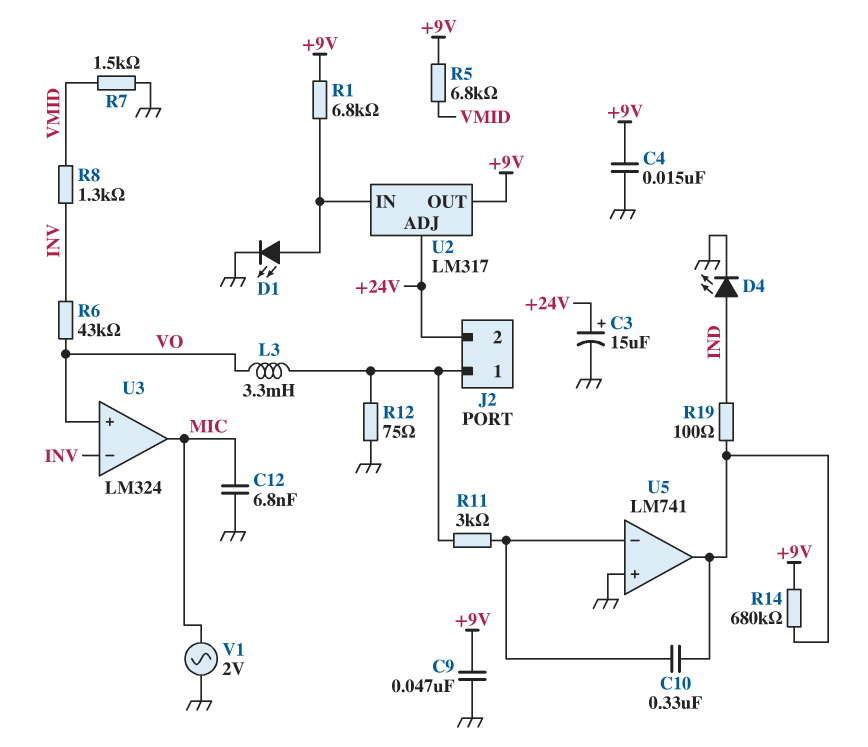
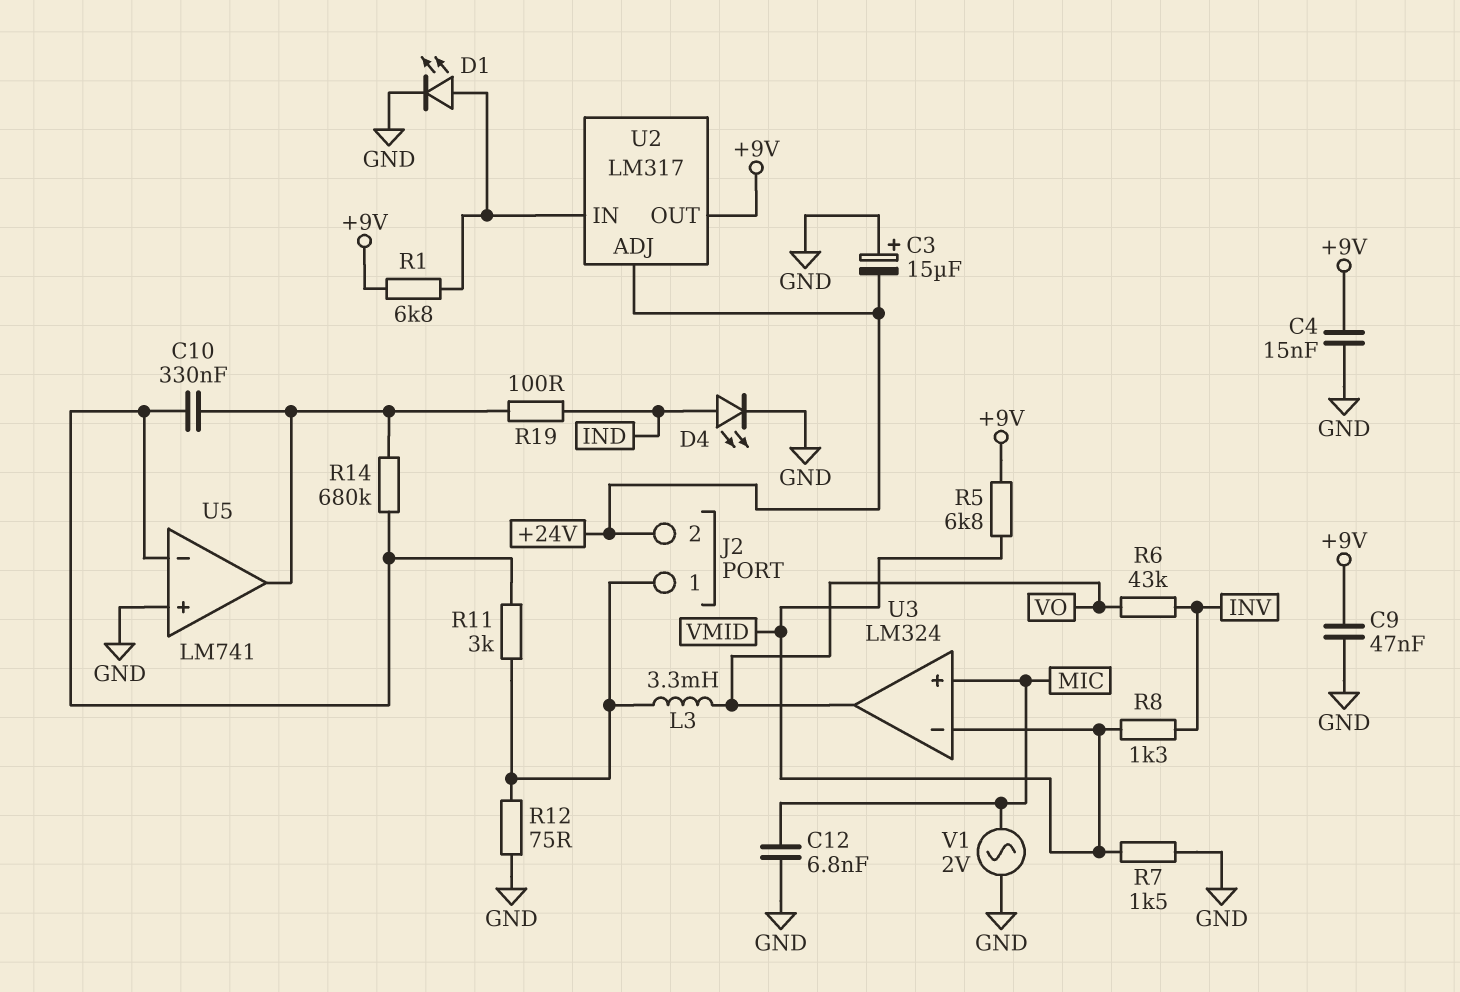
C3: 15uF (plus +24V, minus GND) -> 15uF (plus GND, minus +24V)
R14: 680k (+9V, U5/out) -> 680k (U5/in-, U5/out)
U3 pin in+: VO -> MIC
U3 pin in-: INV -> VMID
U3 pin out: MIC -> VO

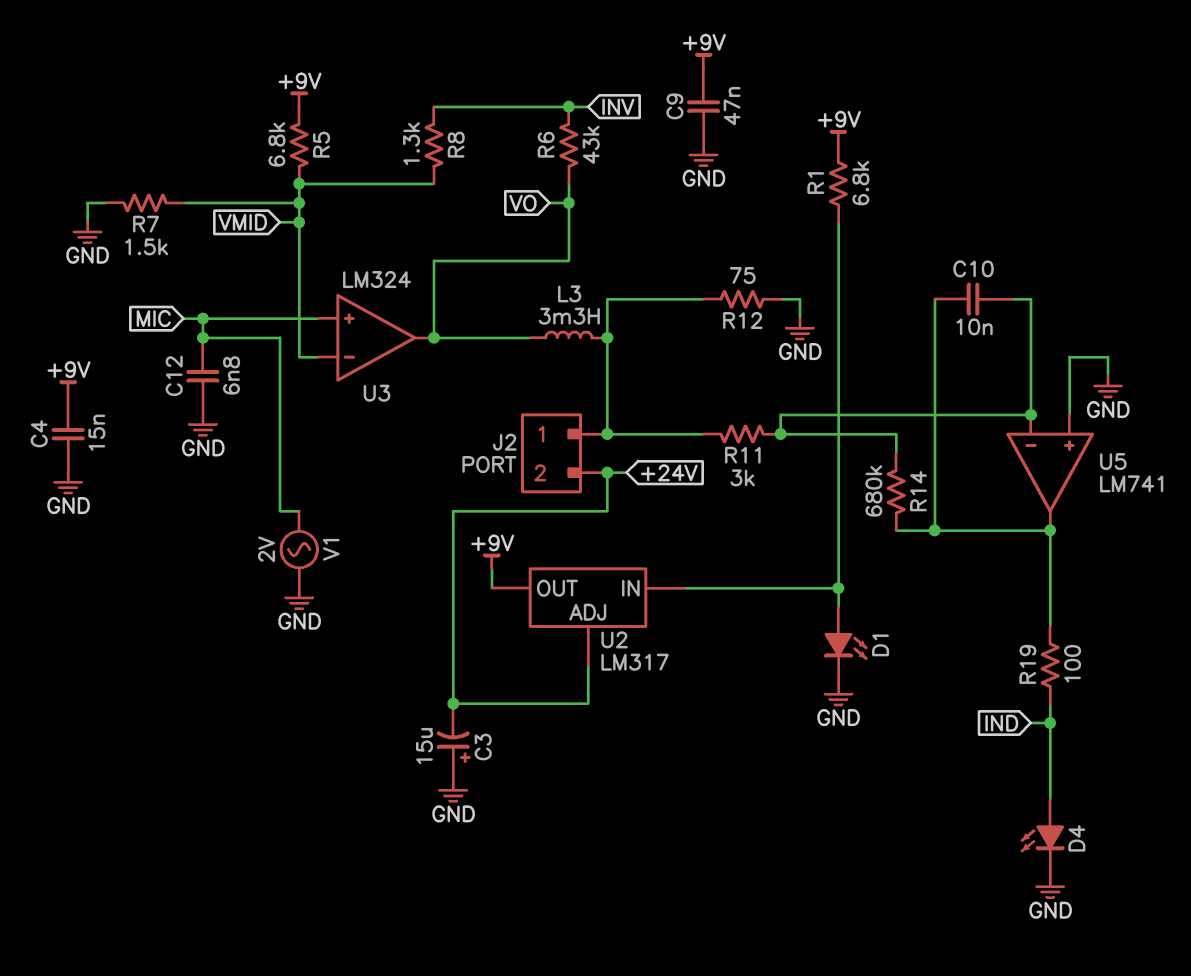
C10: 330nF (U5/in-, U5/out) -> 10nF (U5/in-, U5/out)

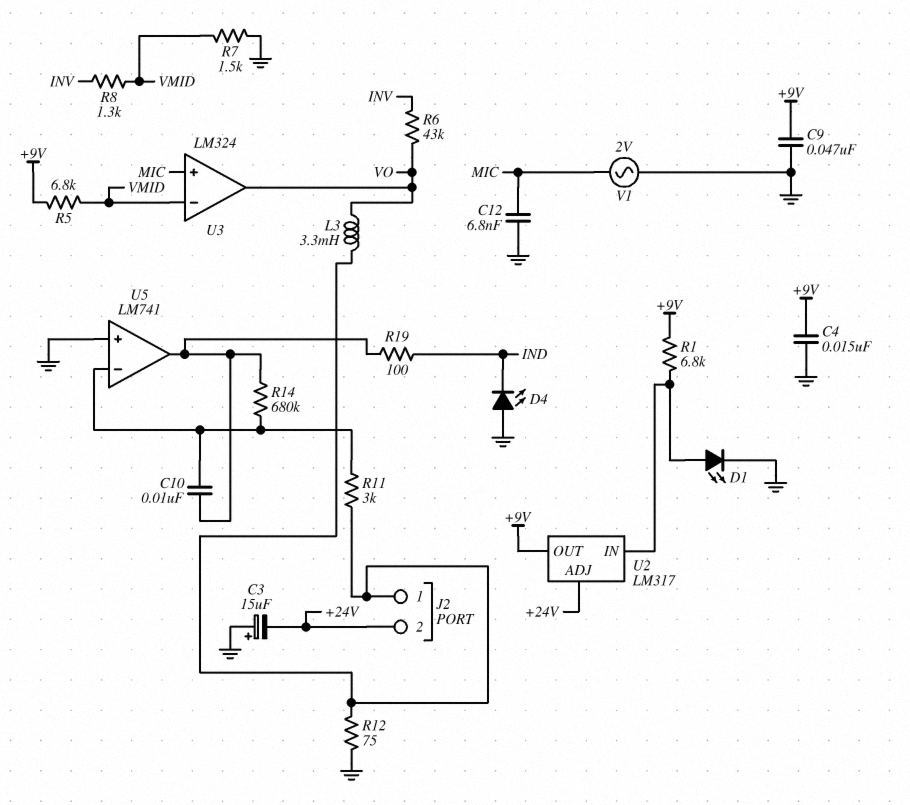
D4: LED (A IND, K GND) -> LED (A GND, K IND)

